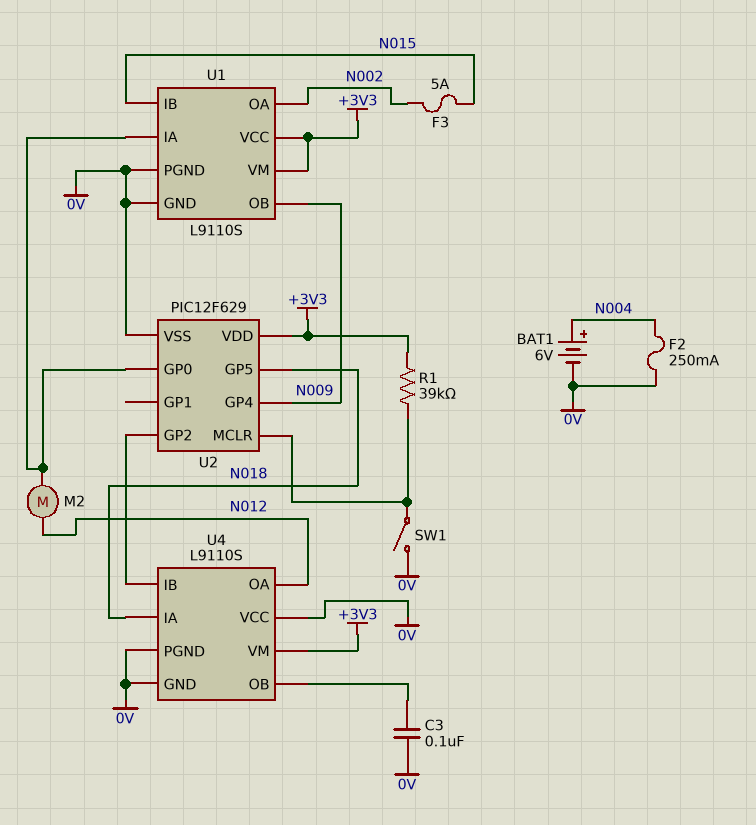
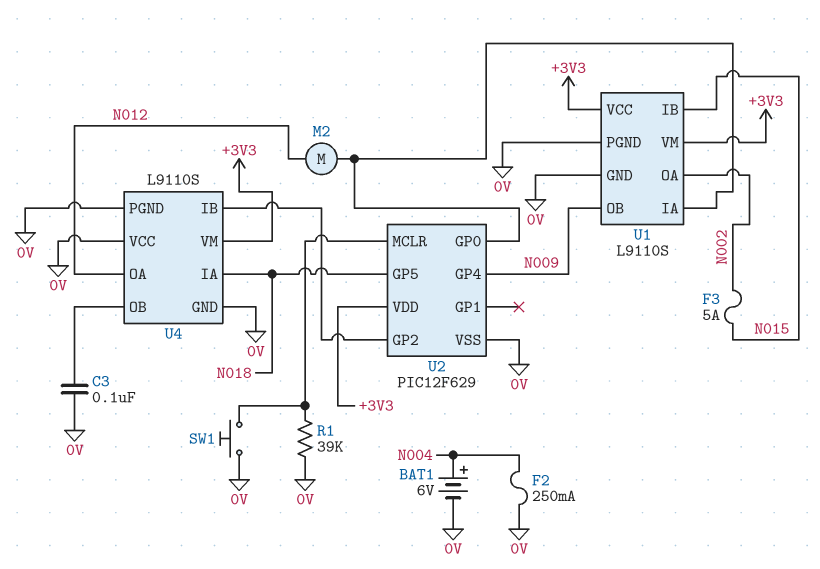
R1: 39k (+3V3, U2/MCLR) -> 39k (0V, U2/MCLR)
SW1: switch (0V, U2/MCLR) -> button (0V, U2/MCLR)

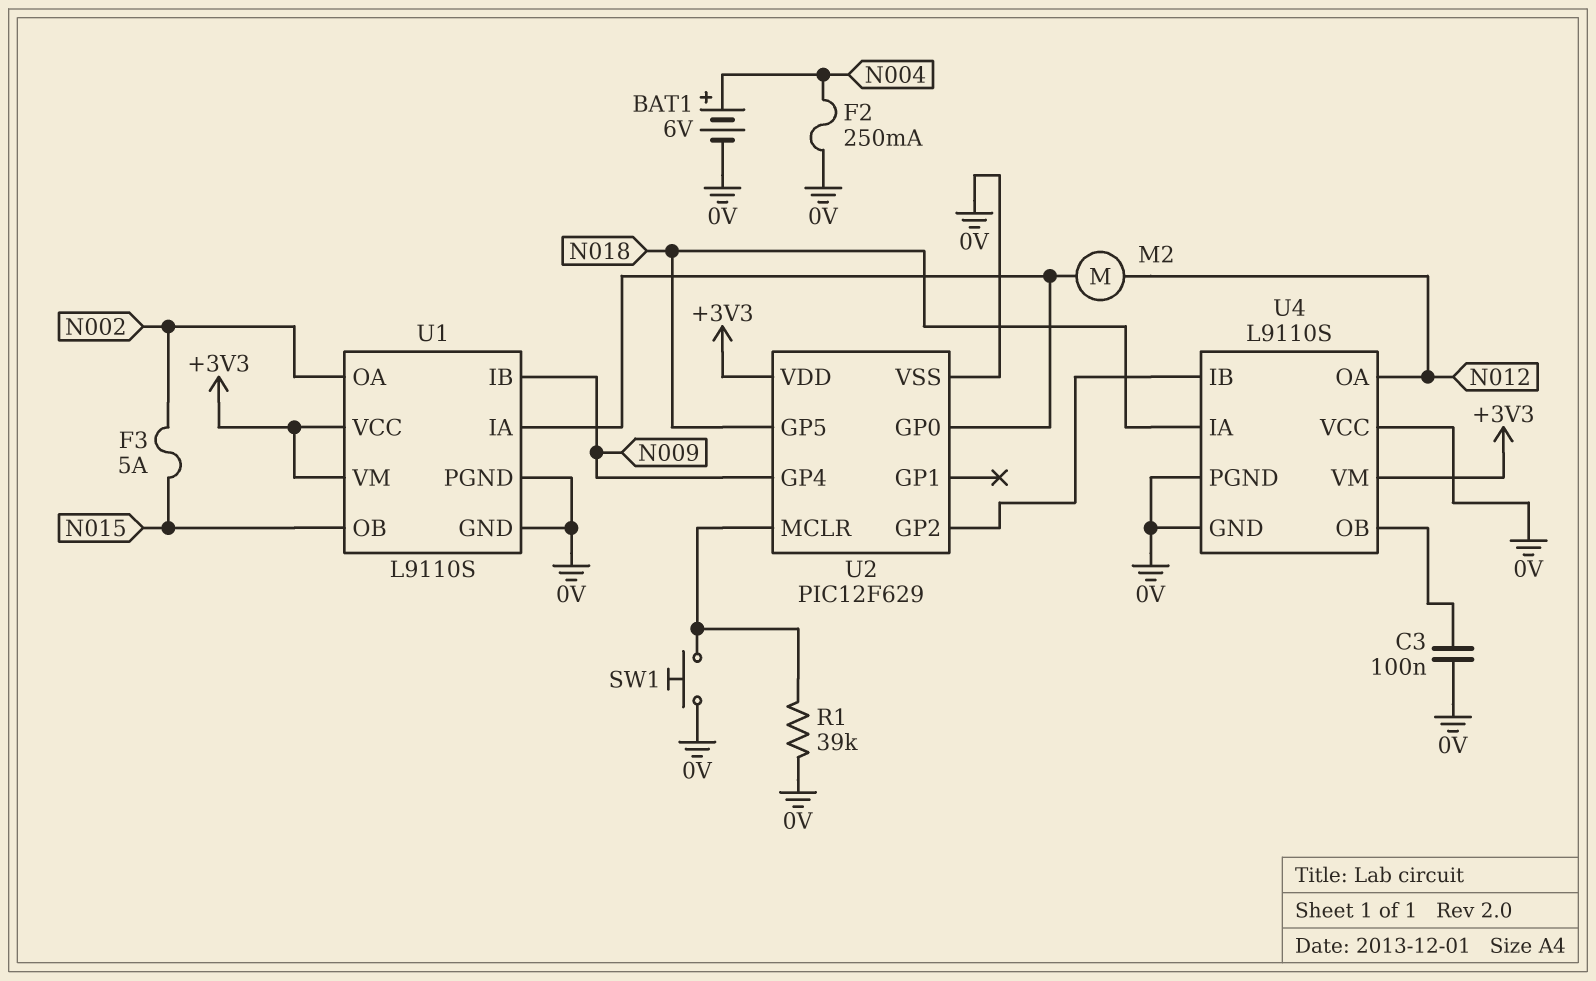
U1 pin IB: N015 -> N009
U1 pin OB: N009 -> N015

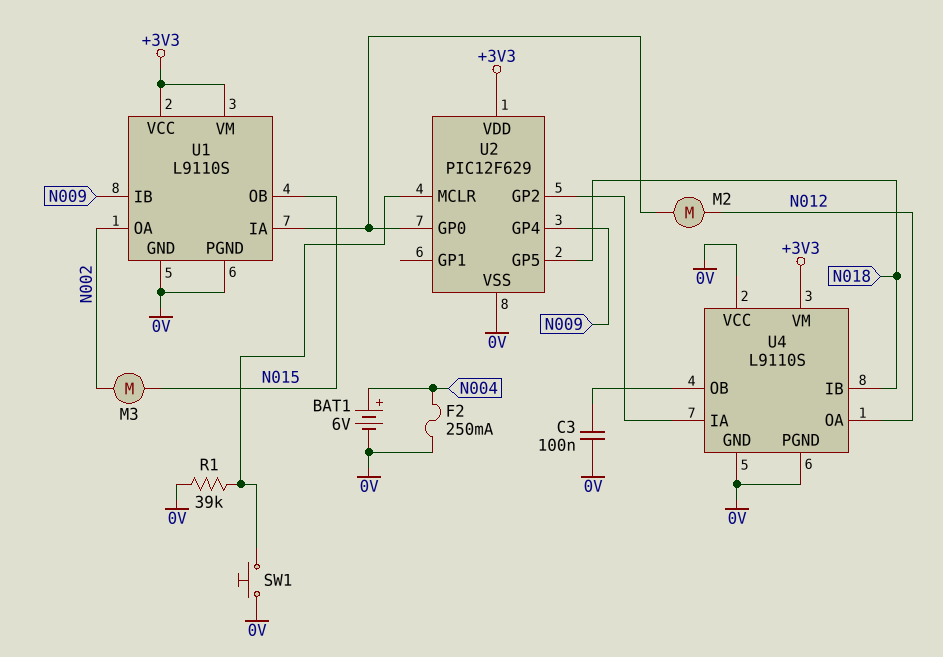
F3: 5A (N002, N015) -> none
M3: none -> motor (N002, N015)
U4 pin IA: N018 -> U2/GP2
U4 pin IB: U2/GP2 -> N018

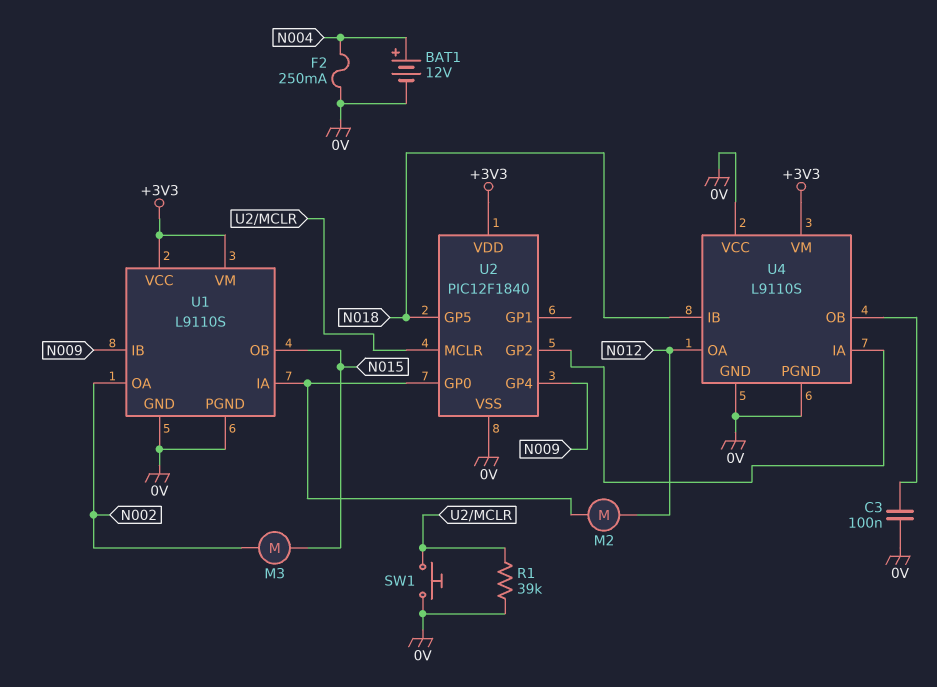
BAT1: 6V (plus N004, minus 0V) -> 12V (plus N004, minus 0V)
U2: PIC12F629 -> PIC12F1840

